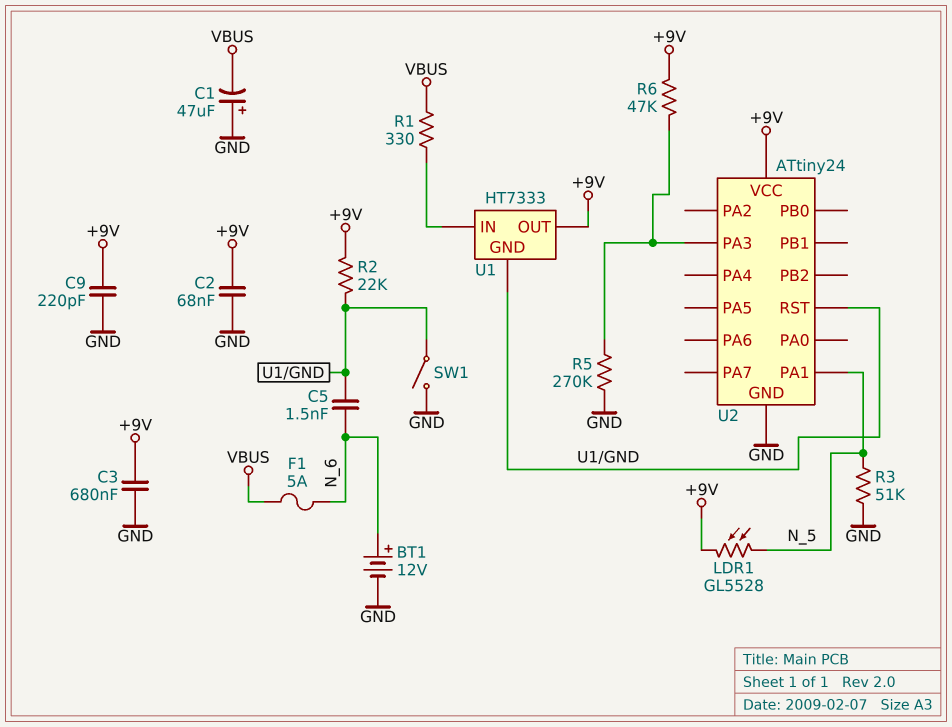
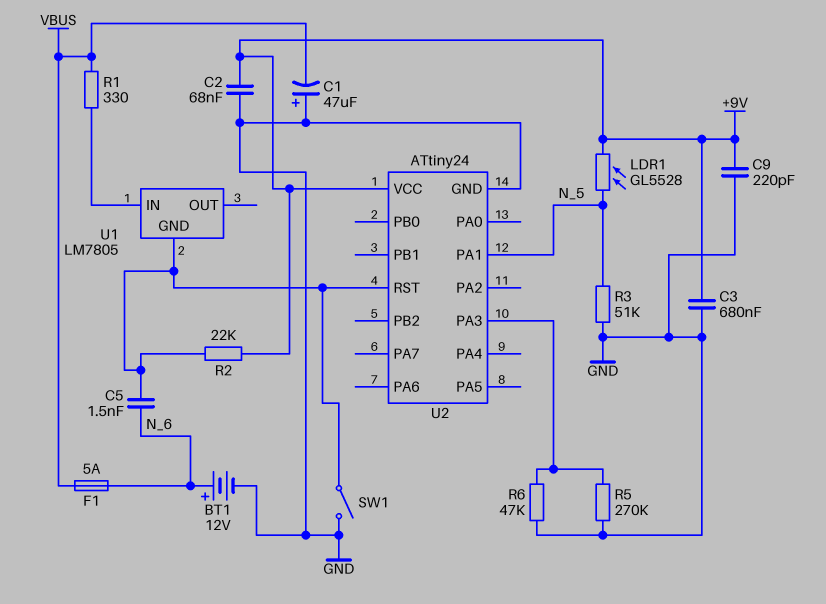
R6: 47k (+9V, U2/PA3) -> 47k (GND, U2/PA3)
U1: HT7333 -> LM7805
U1 pin OUT: +9V -> none

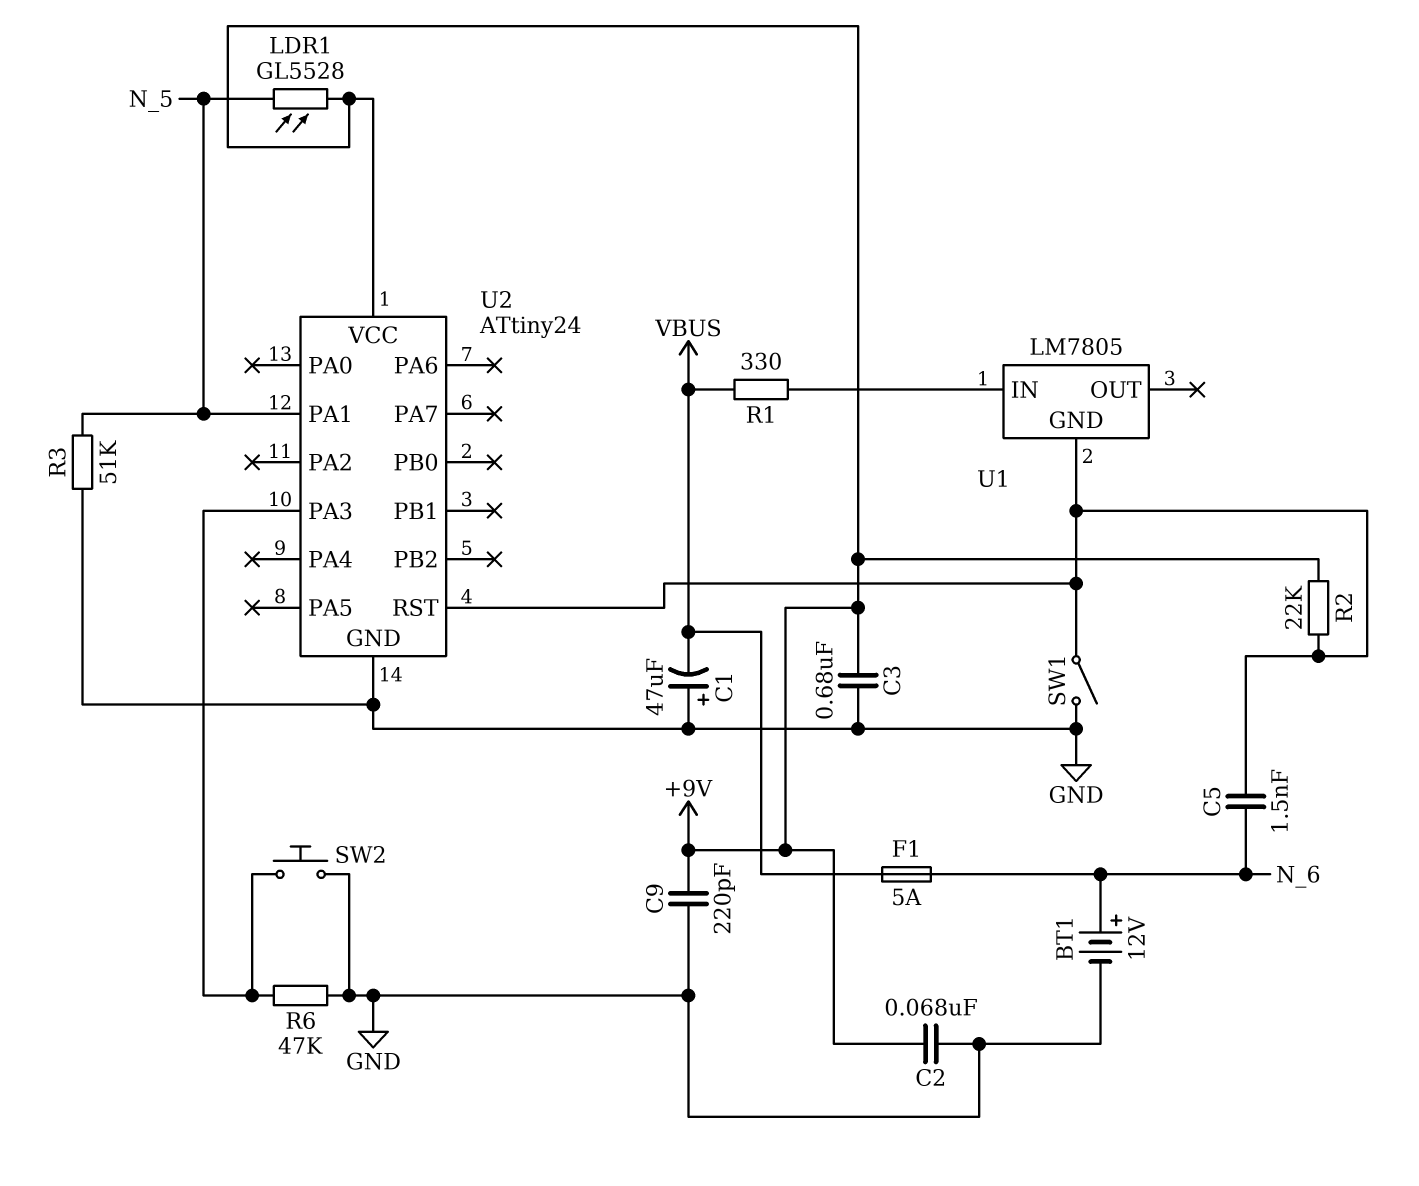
R5: 270k (GND, U2/PA3) -> none
SW2: none -> button (GND, U2/PA3)

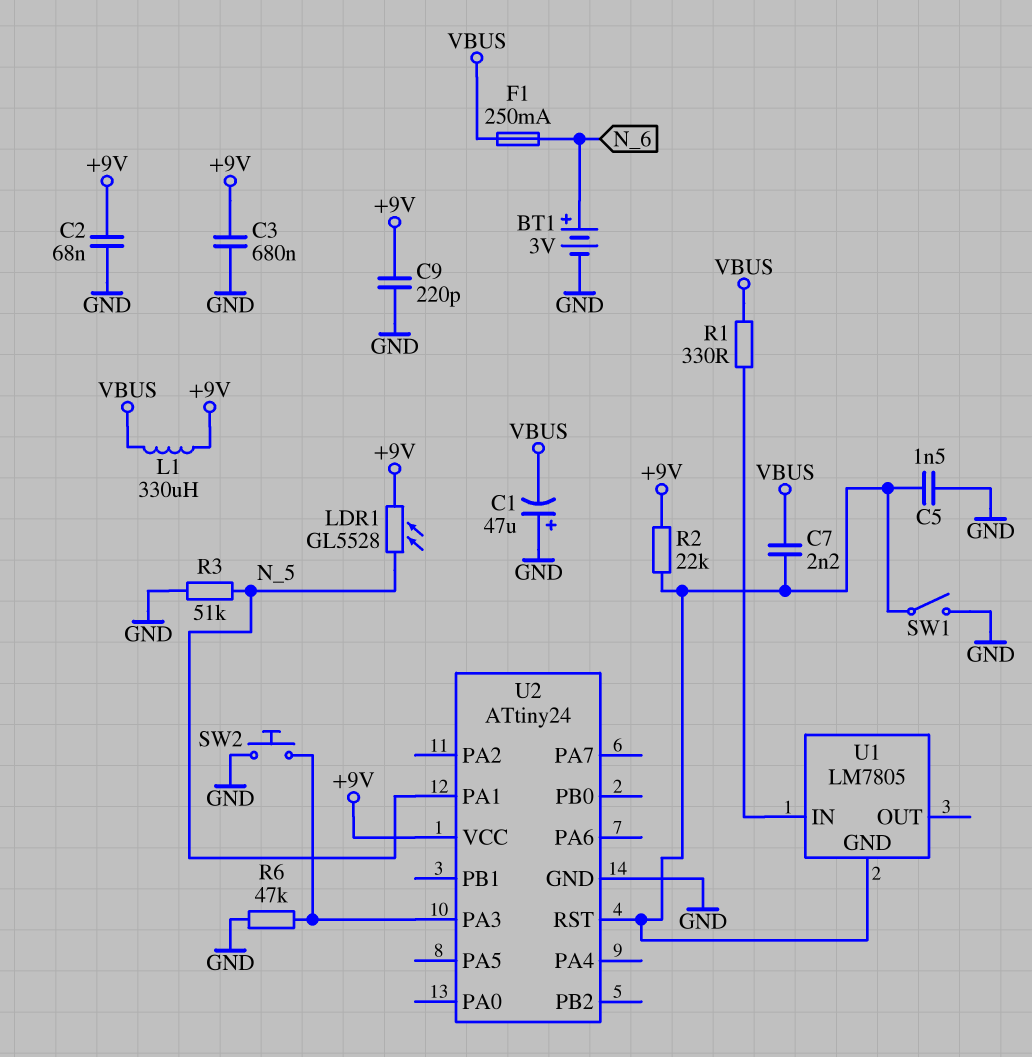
BT1: 12V (plus N_6, minus GND) -> 3V (plus N_6, minus GND)
C5: 1.5nF (N_6, U1/GND) -> 1.5nF (GND, U1/GND)
C7: none -> 2.2nF (U1/GND, VBUS)
F1: 5A (N_6, VBUS) -> 250mA (N_6, VBUS)
L1: none -> 330uH (+9V, VBUS)

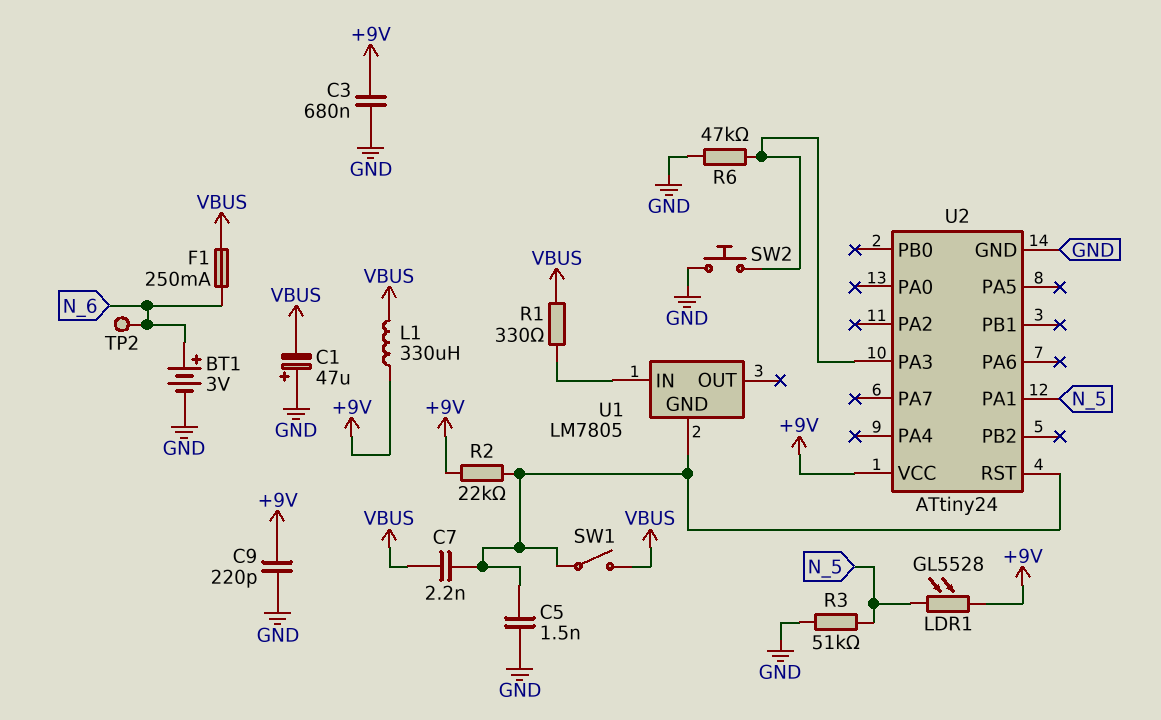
C2: 68nF (+9V, GND) -> none
SW1: switch (GND, U1/GND) -> switch (U1/GND, VBUS)
TP2: none -> test point (N_6)

